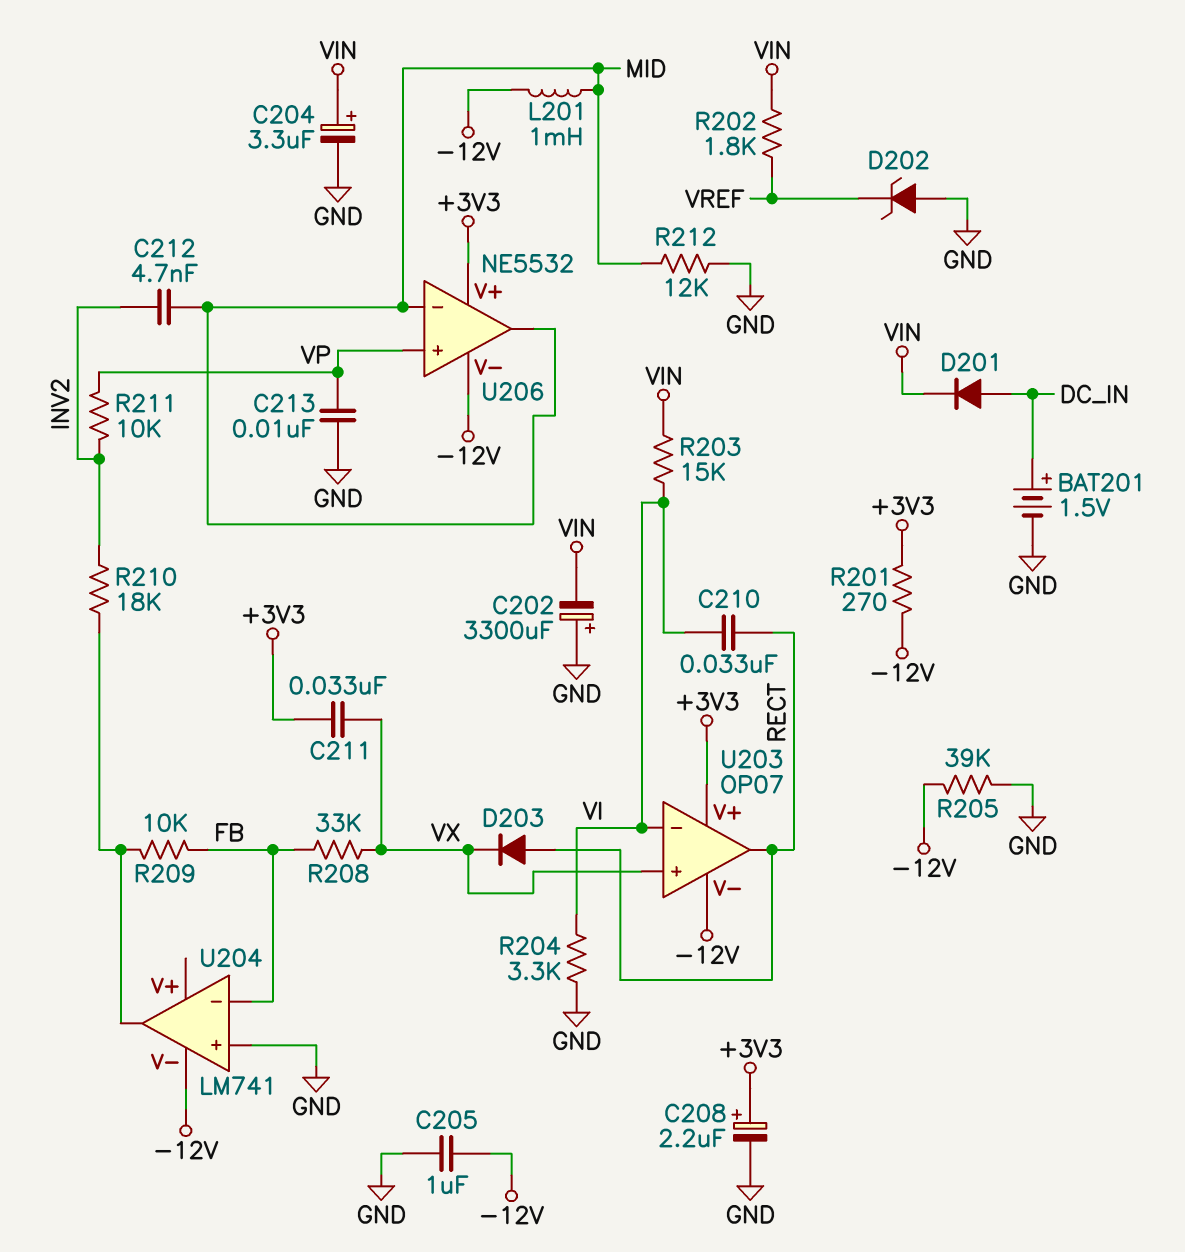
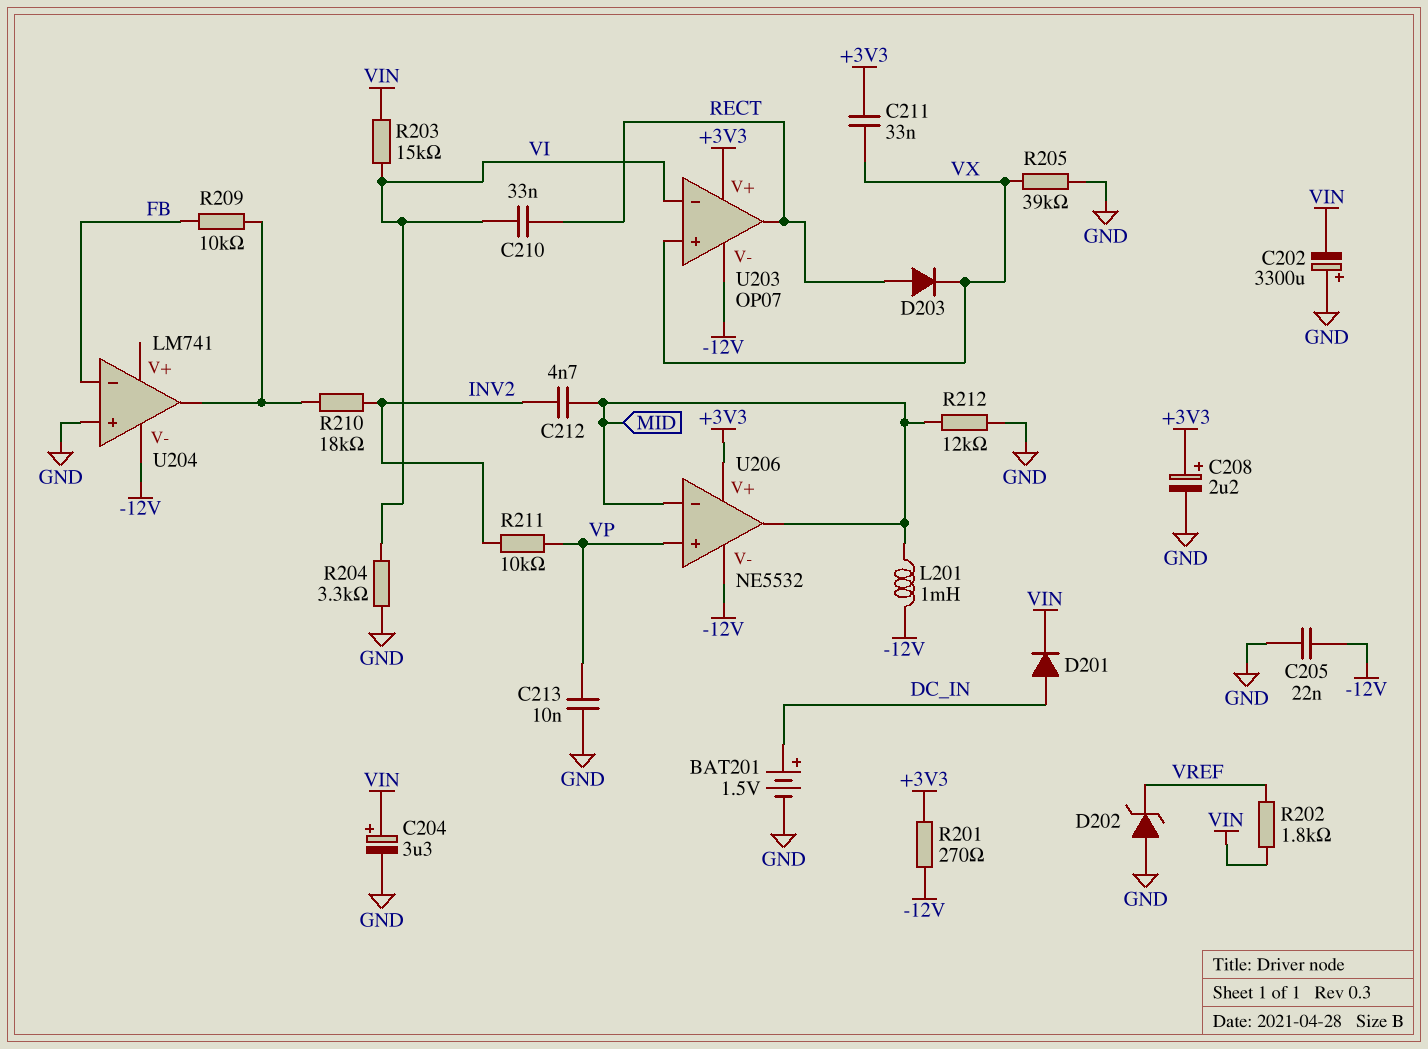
C205: 1uF (-12V, GND) -> 22nF (-12V, GND)
R205: 39k (-12V, GND) -> 39k (GND, VX)
R208: 33k (FB, VX) -> none

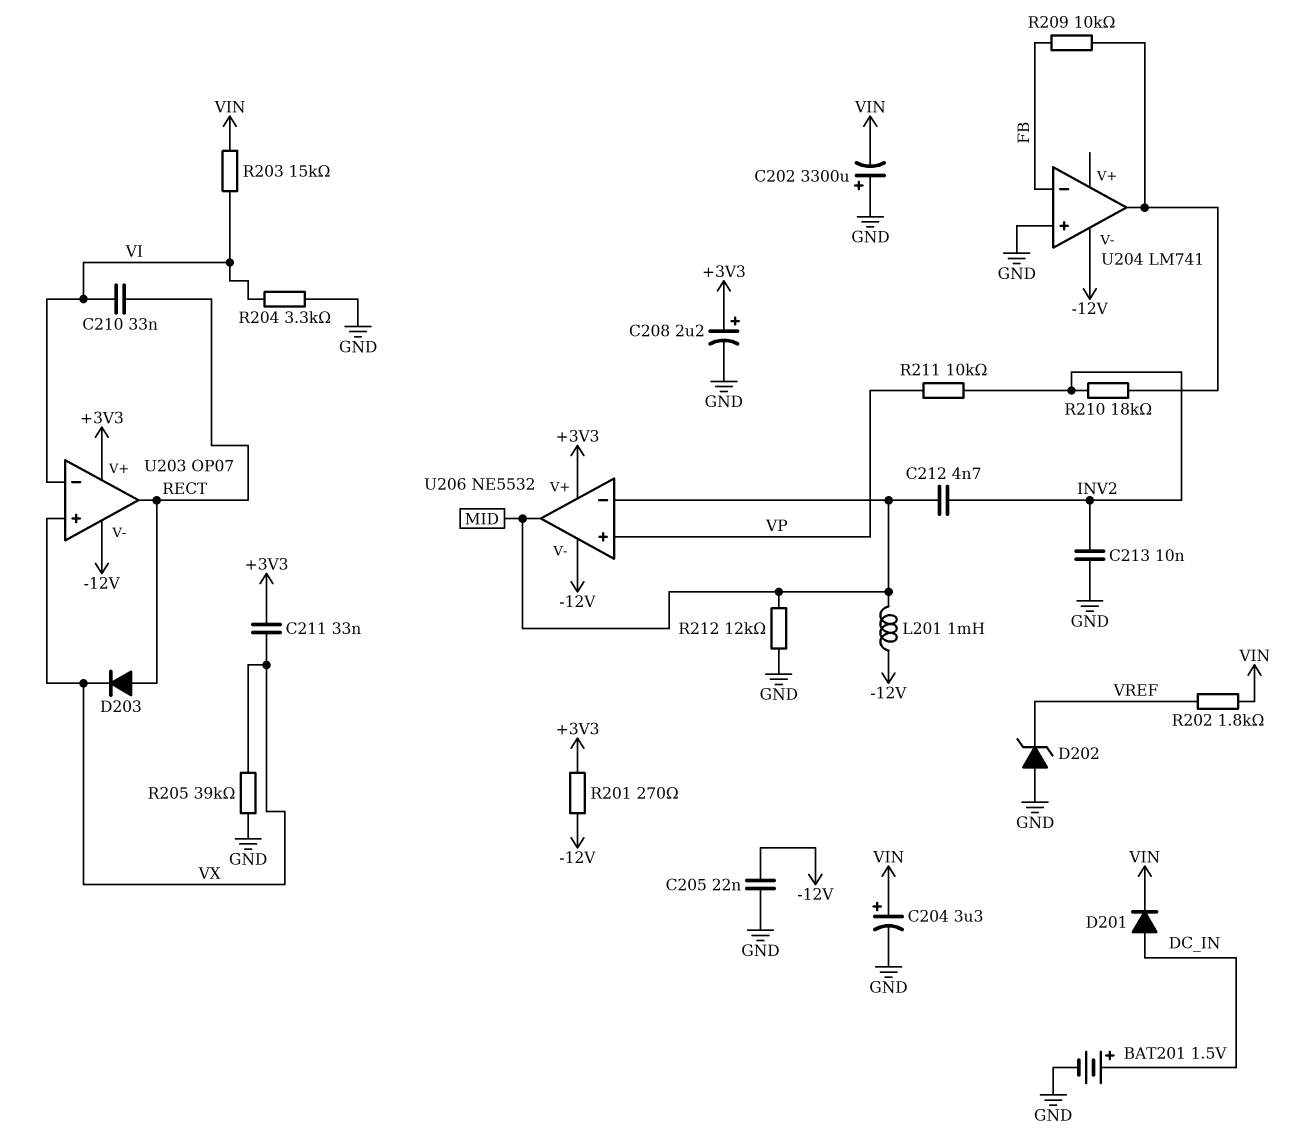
C213: 10nF (GND, VP) -> 10nF (GND, INV2)

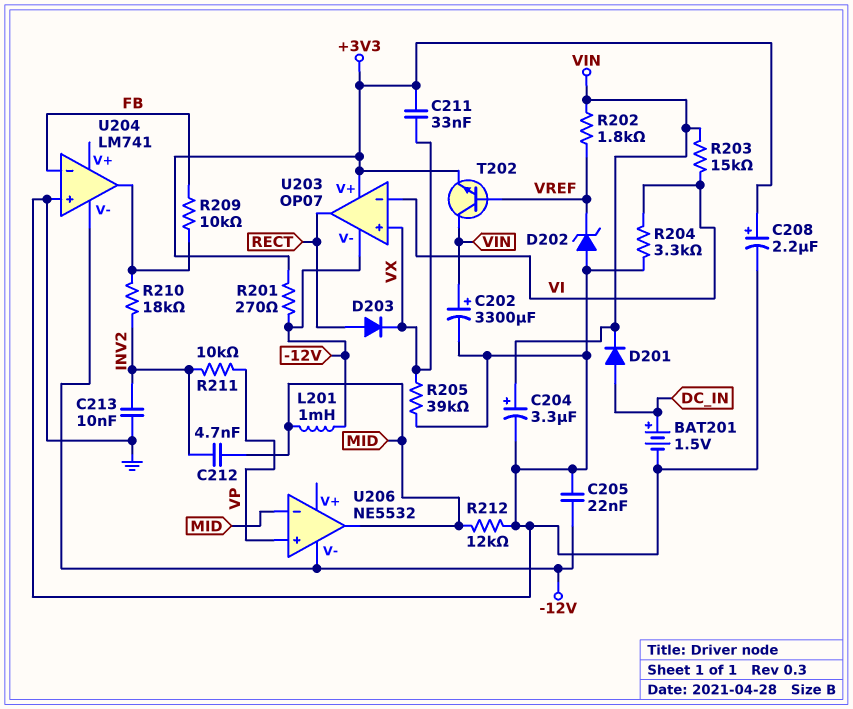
C202: 3300uF (plus GND, minus VIN) -> 3300uF (plus VIN, minus GND)
C210: 33nF (RECT, VI) -> none
T202: none -> NPN (B VREF, C VIN, E +3V3)
U206 pin V+: +3V3 -> none

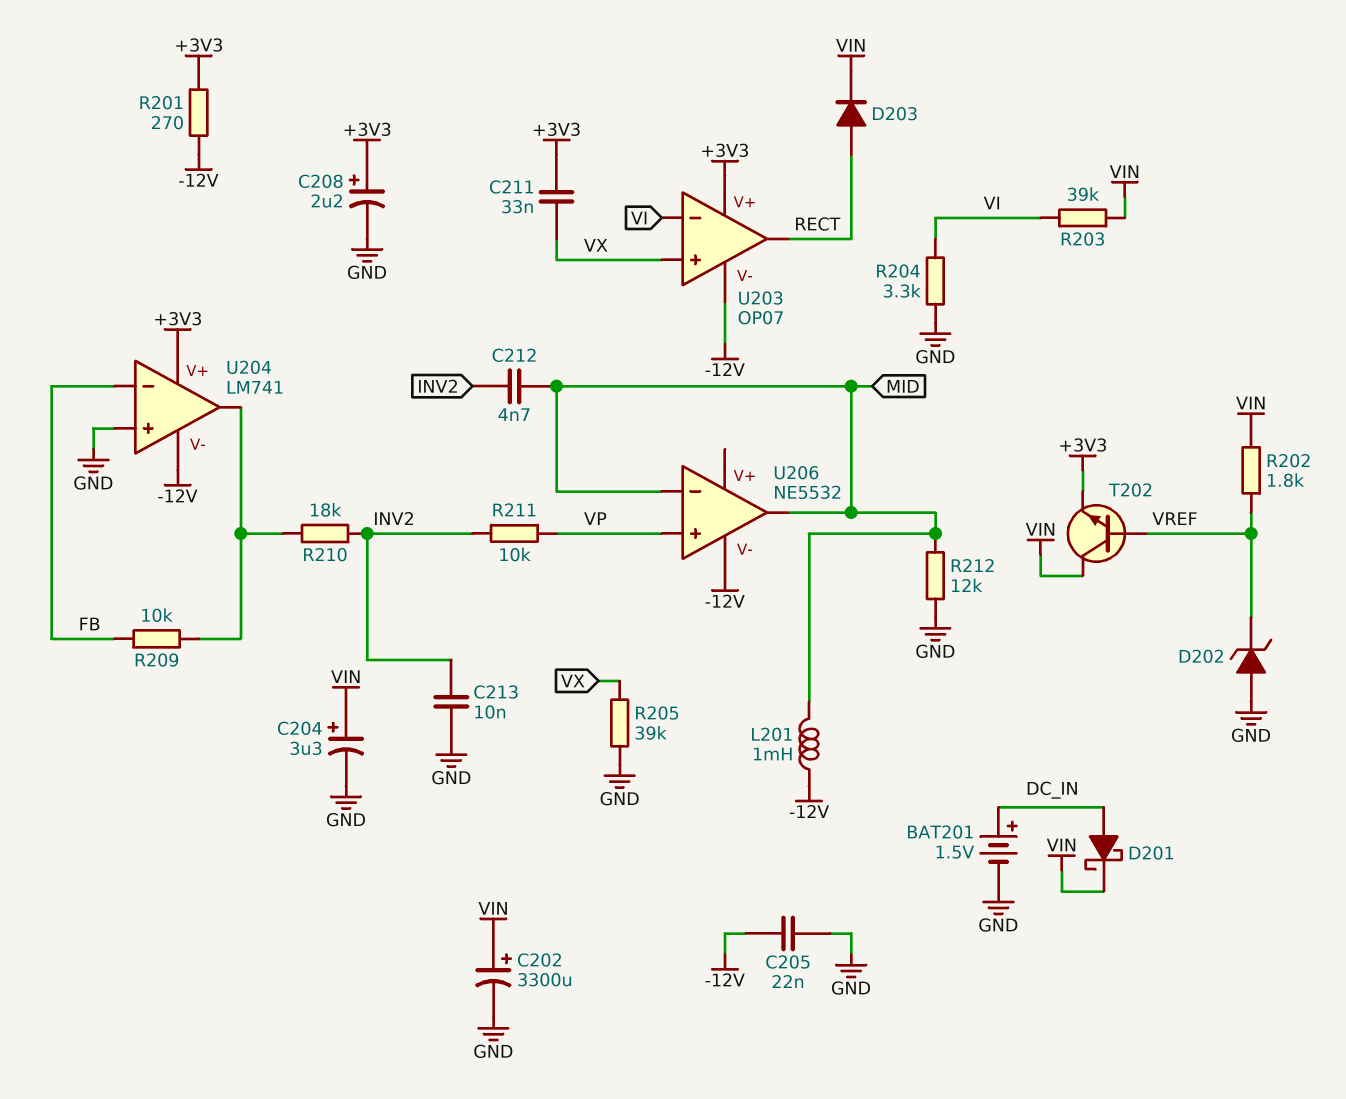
D201: diode (A DC_IN, K VIN) -> schottky (A DC_IN, K VIN)
D203: diode (A RECT, K VX) -> diode (A RECT, K VIN)
R203: 15k (VI, VIN) -> 39k (VI, VIN)
U204 pin V+: none -> +3V3

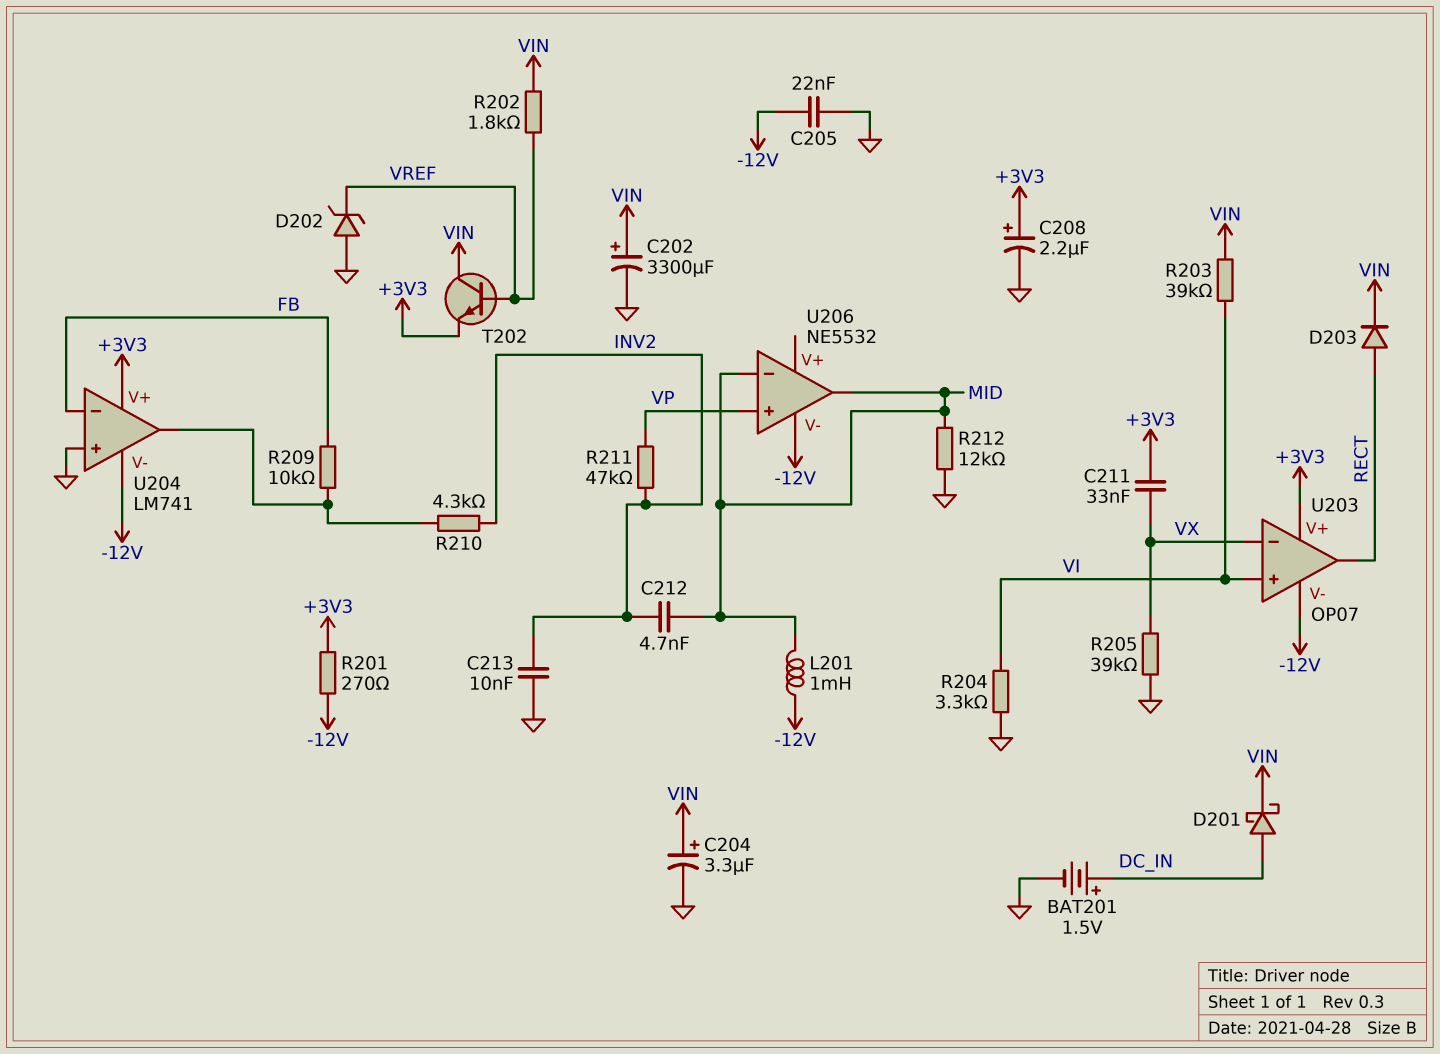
R210: 18k (INV2, U204/out) -> 4.3k (INV2, U204/out)
R211: 10k (INV2, VP) -> 47k (INV2, VP)
U203 pin in+: VX -> VI
U203 pin in-: VI -> VX

